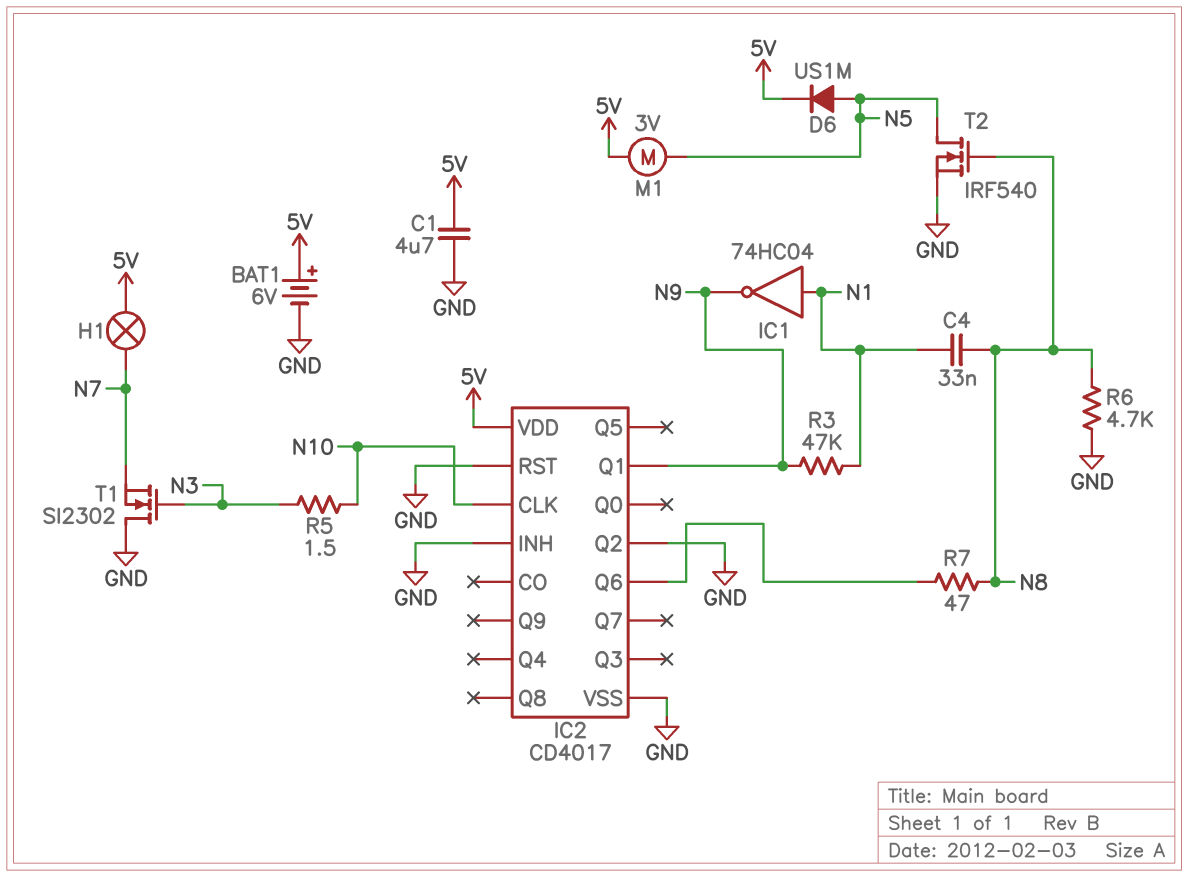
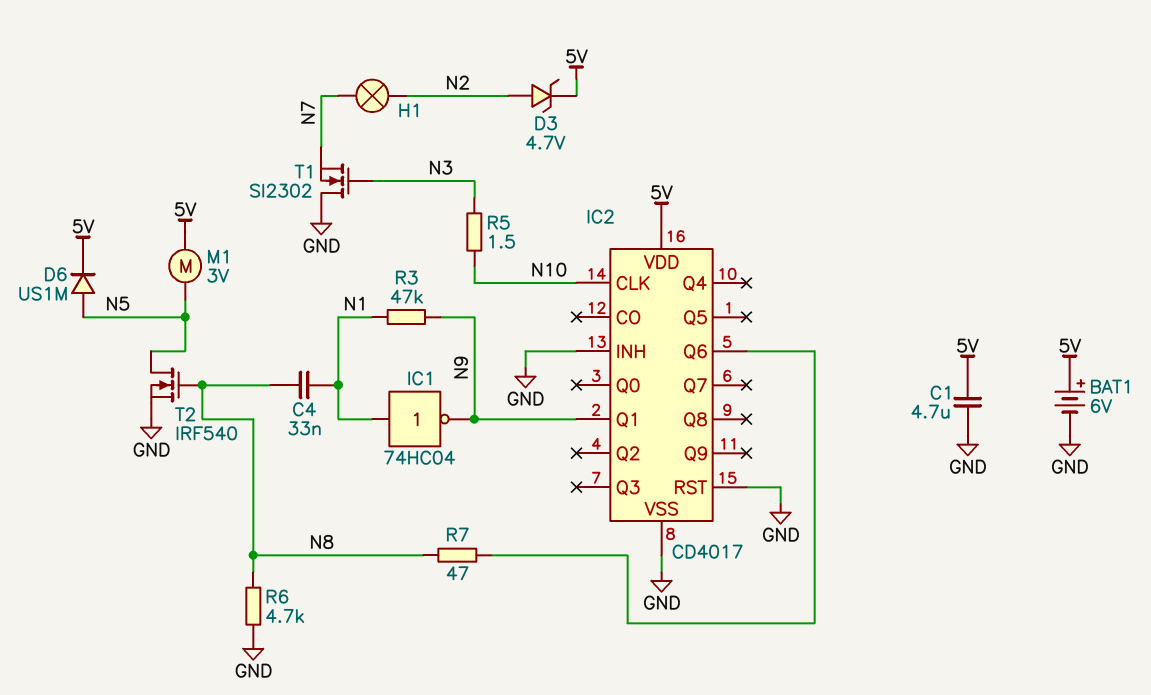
D3: none -> zener 4.7V (A N2, K 5V)
H1: lamp (5V, N7) -> lamp (N2, N7)
IC2 pin Q2: GND -> none

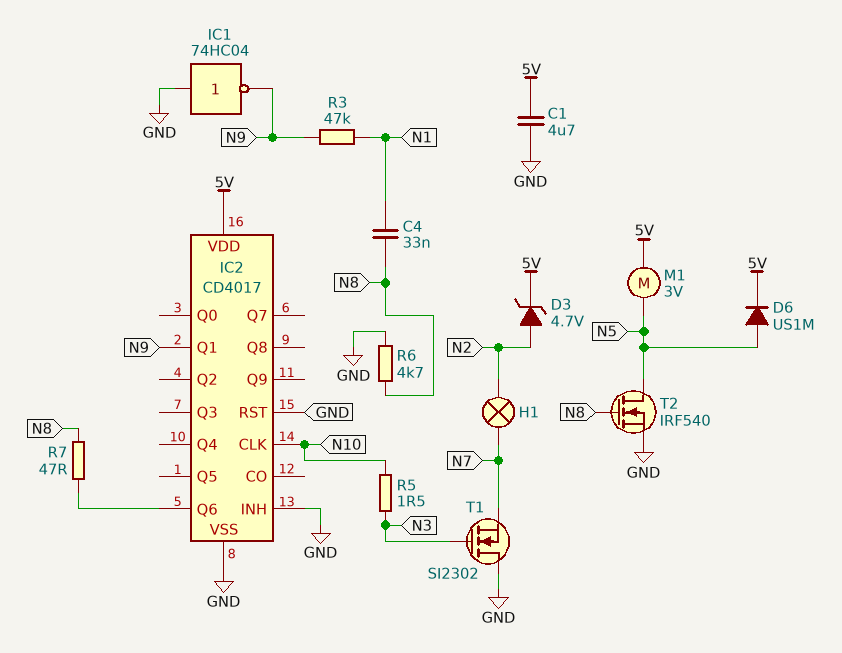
BAT1: 6V (plus 5V, minus GND) -> none
IC1: NOT 74HC04 (in N1, out N9) -> NOT 74HC04 (in GND, out N9)

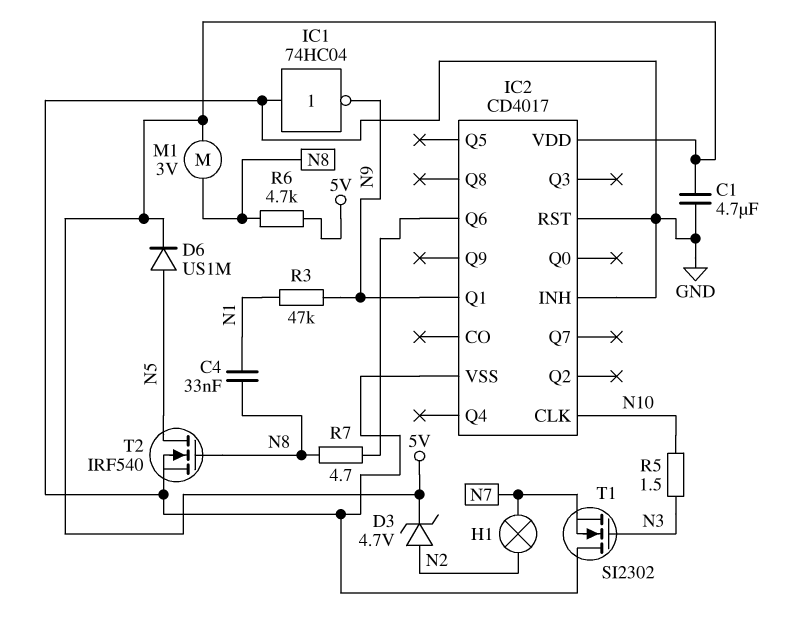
M1: motor 3V (5V, N5) -> motor 3V (5V, N8)
R6: 4.7k (GND, N8) -> 4.7k (5V, N8)
R7: 47 (IC2/Q6, N8) -> 4.7 (IC2/Q6, N8)

